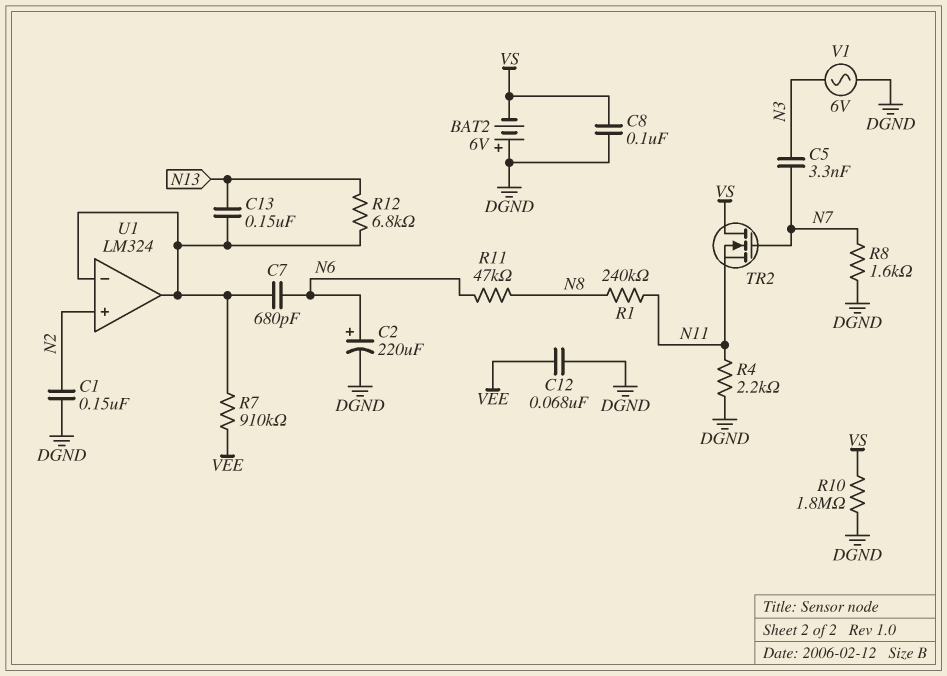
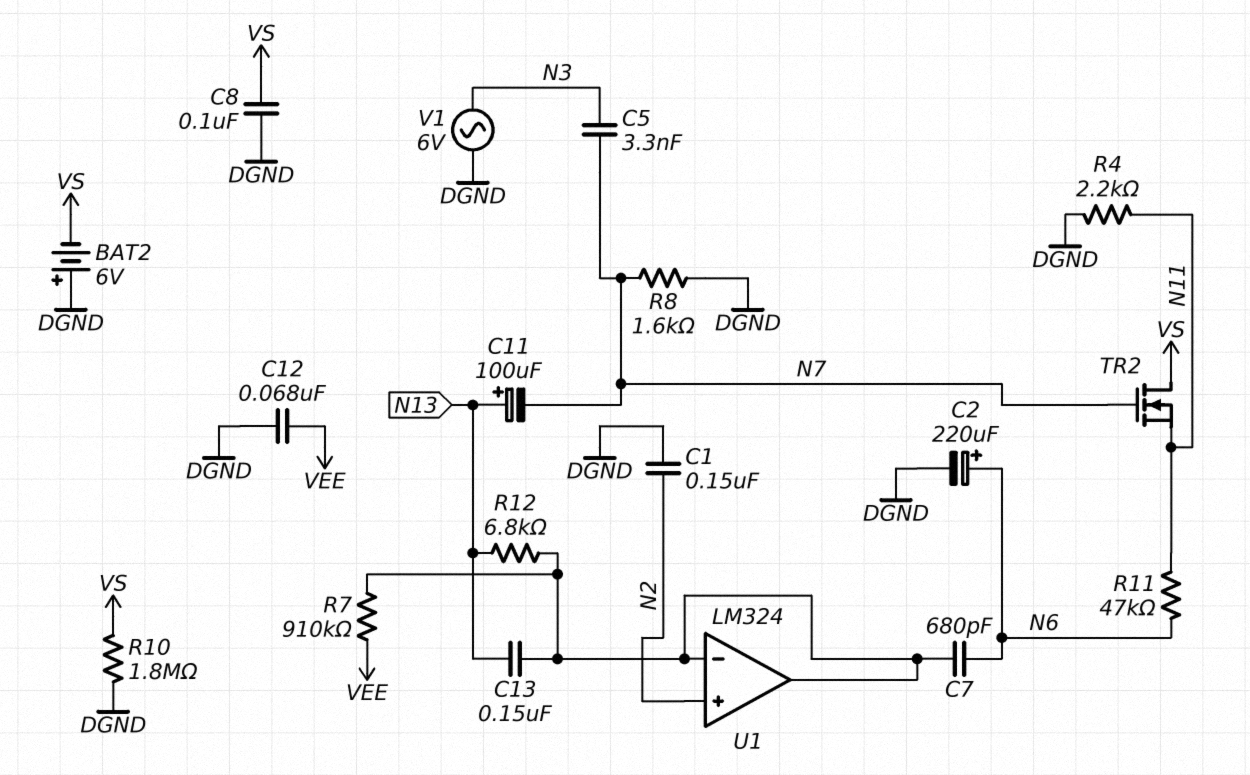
C11: none -> 100uF (plus N13, minus N7)
R1: 240k (N8, N11) -> none
R11: 47k (N6, N8) -> 47k (N6, N11)

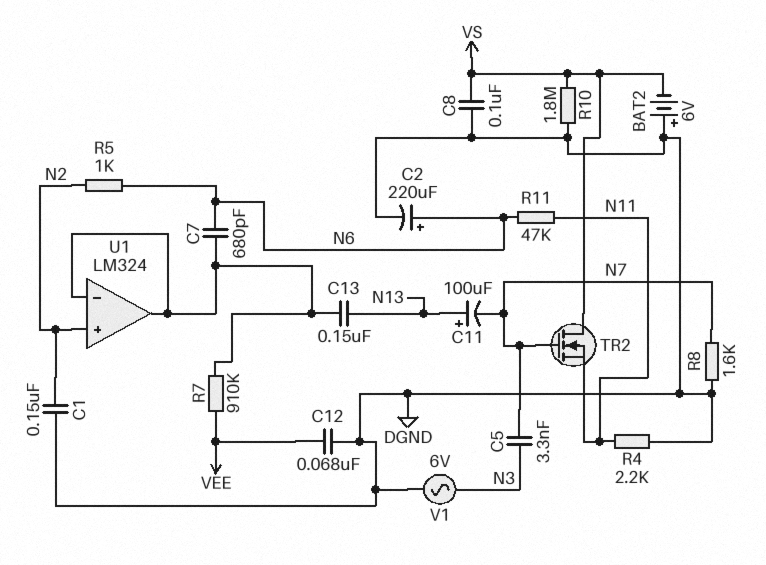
R5: none -> 1k (N2, N6)
R12: 6.8k (N13, U1/in-) -> none

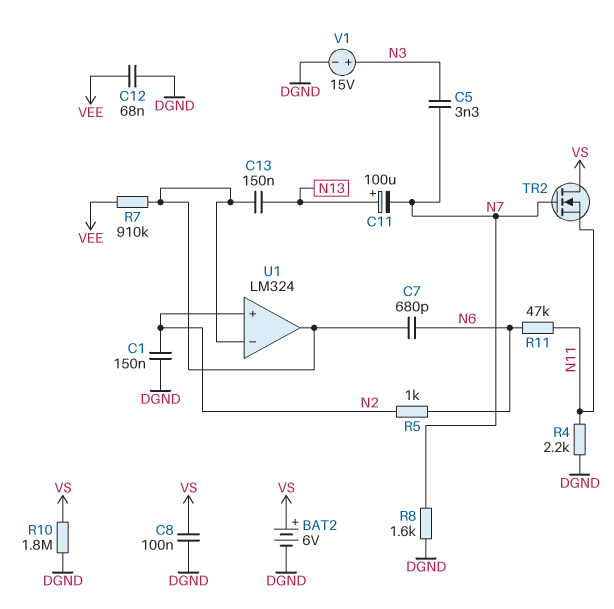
BAT2: 6V (plus DGND, minus VS) -> 6V (plus VS, minus DGND)
C2: 220uF (plus N6, minus DGND) -> none
V1: AC 6V (DGND, N3) -> 15V (plus N3, minus DGND)

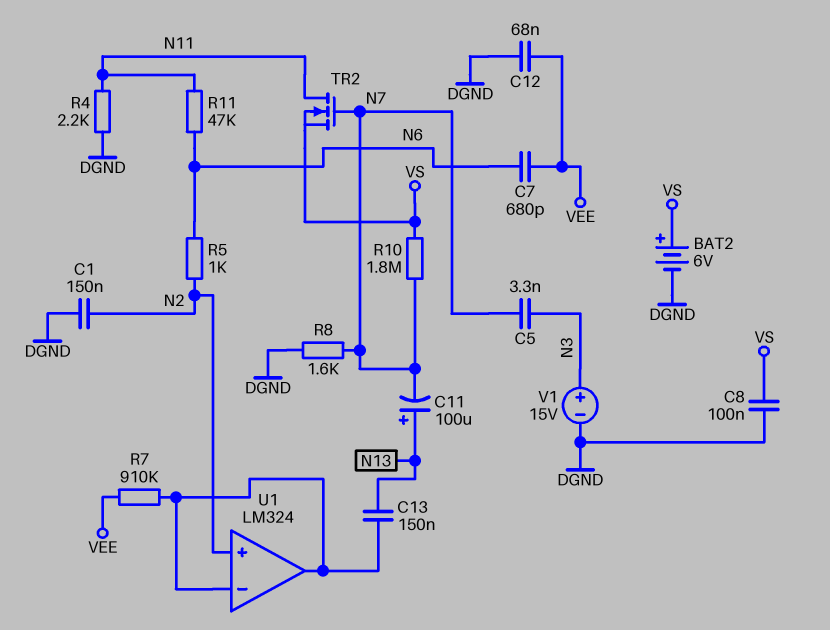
C7: 680pF (N6, U1/in-) -> 680pF (N6, VEE)
R10: 1.8M (DGND, VS) -> 1.8M (N7, VS)
TR2: NMOS (G N7, D VS, S N11) -> NMOS (G N7, D N11, S VS)

